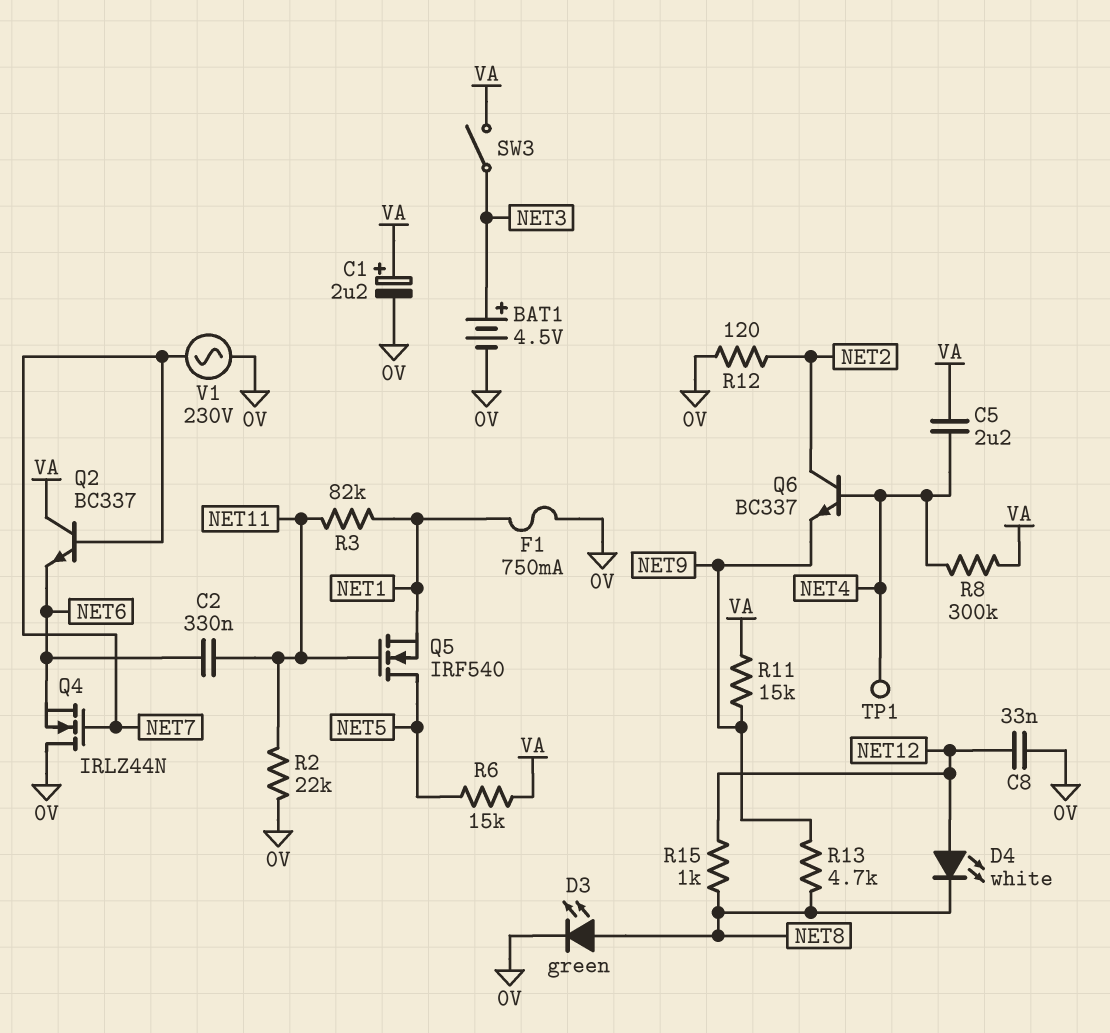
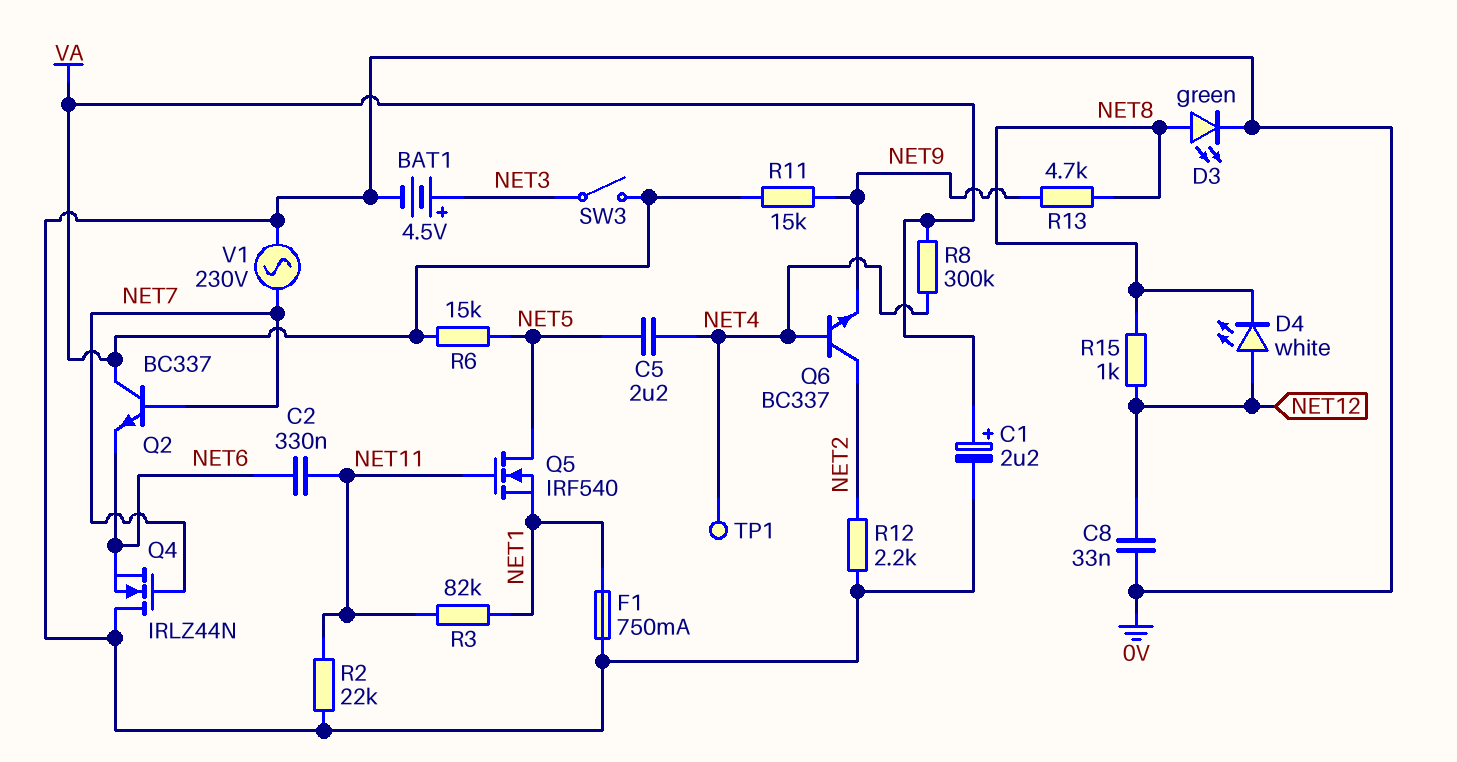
C5: 2.2uF (NET4, VA) -> 2.2uF (NET4, NET5)
R12: 120 (0V, NET2) -> 2.2k (0V, NET2)

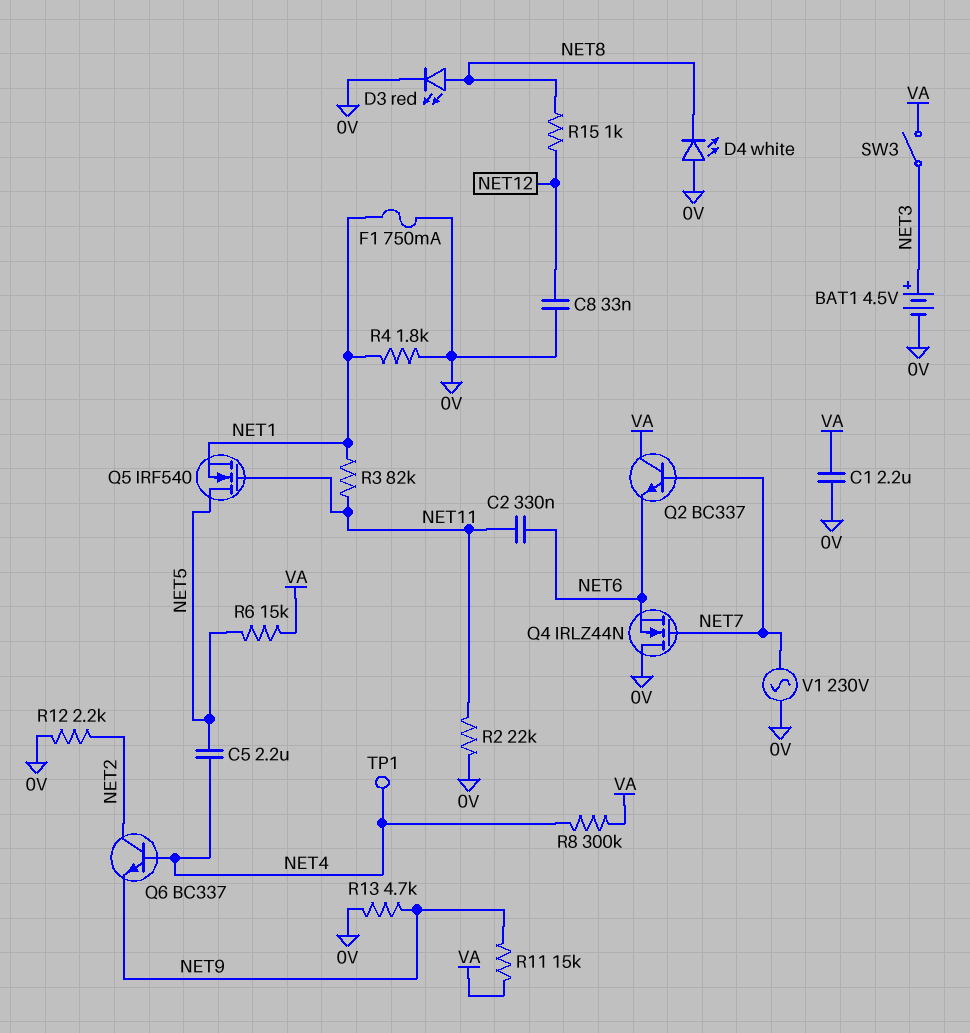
C1: 2.2uF (plus VA, minus 0V) -> 2.2uF (0V, VA)
D3: LED green (A NET8, K 0V) -> LED red (A NET8, K 0V)
D4: LED white (A NET12, K NET8) -> LED white (A 0V, K NET8)
R4: none -> 1.8k (0V, NET1)
R13: 4.7k (NET8, NET9) -> 4.7k (0V, NET9)

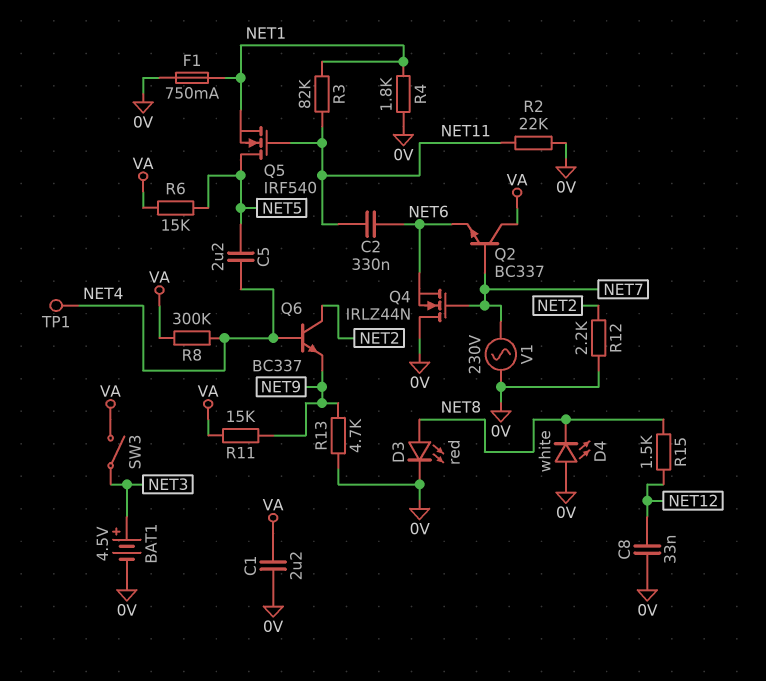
R15: 1k (NET8, NET12) -> 1.5k (NET8, NET12)

